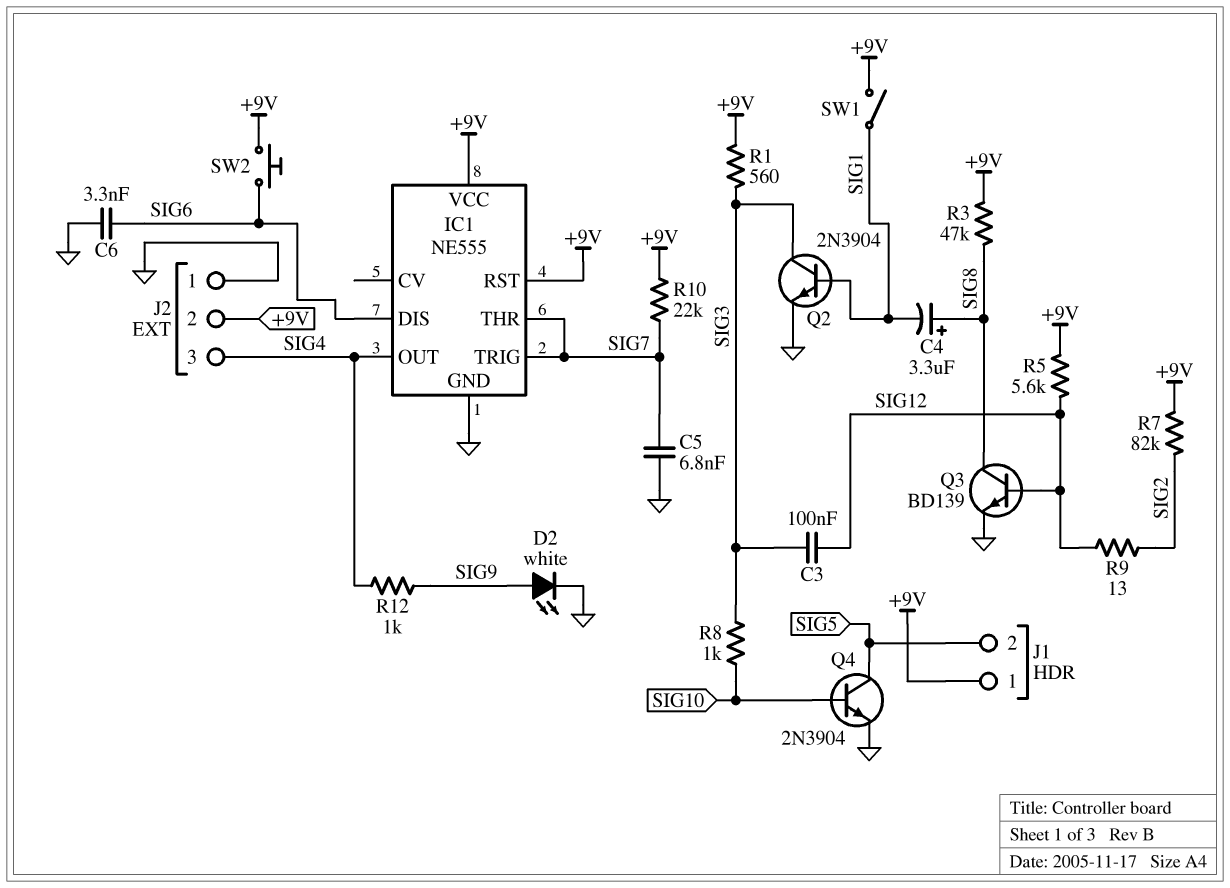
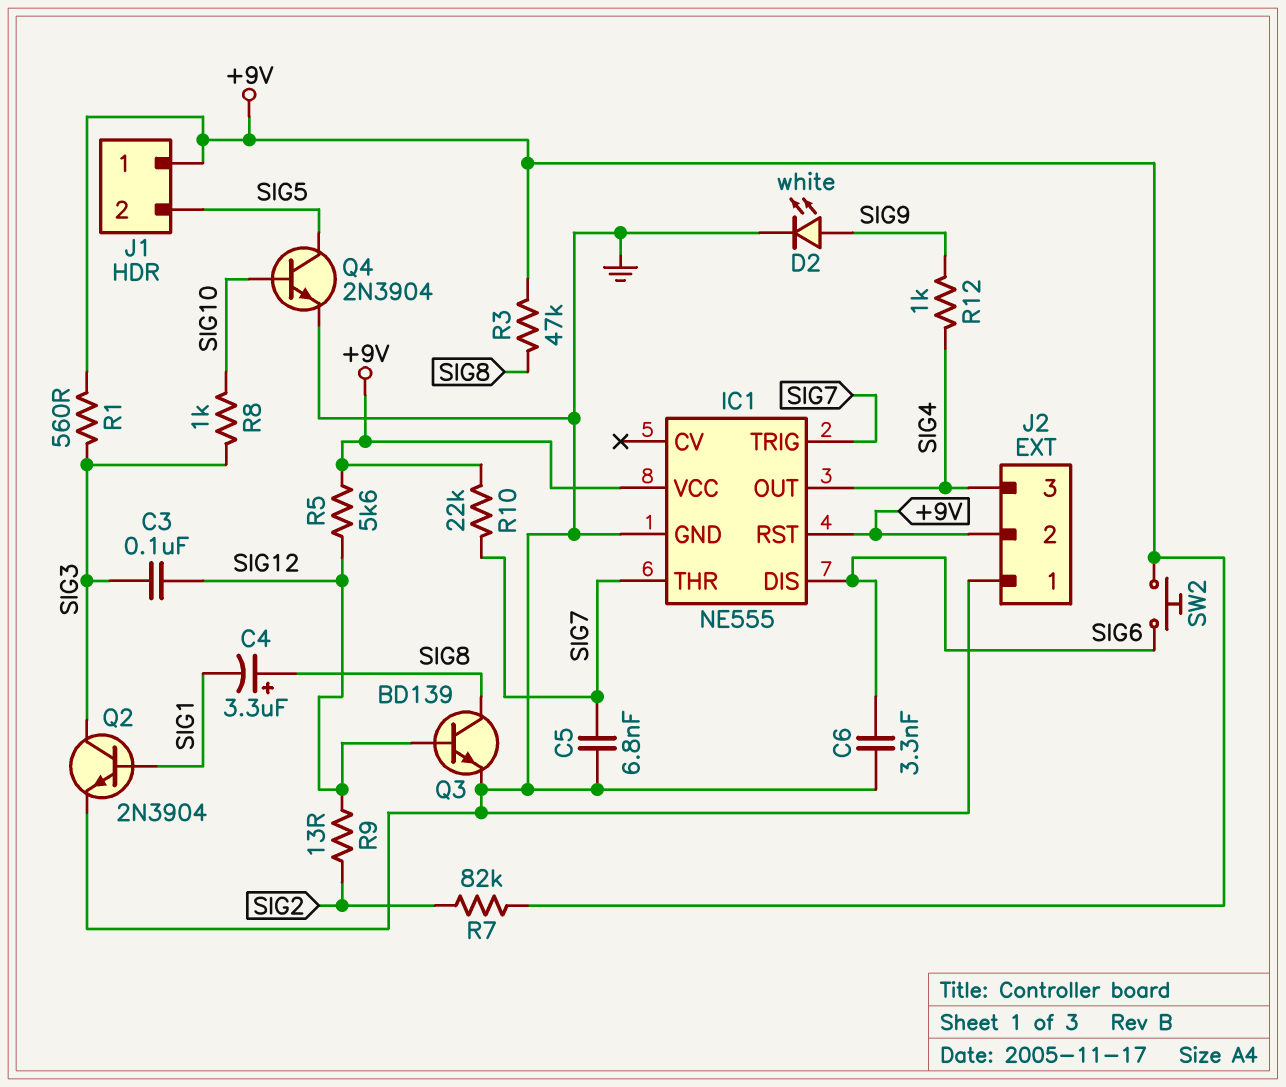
SW1: switch (+9V, SIG1) -> none

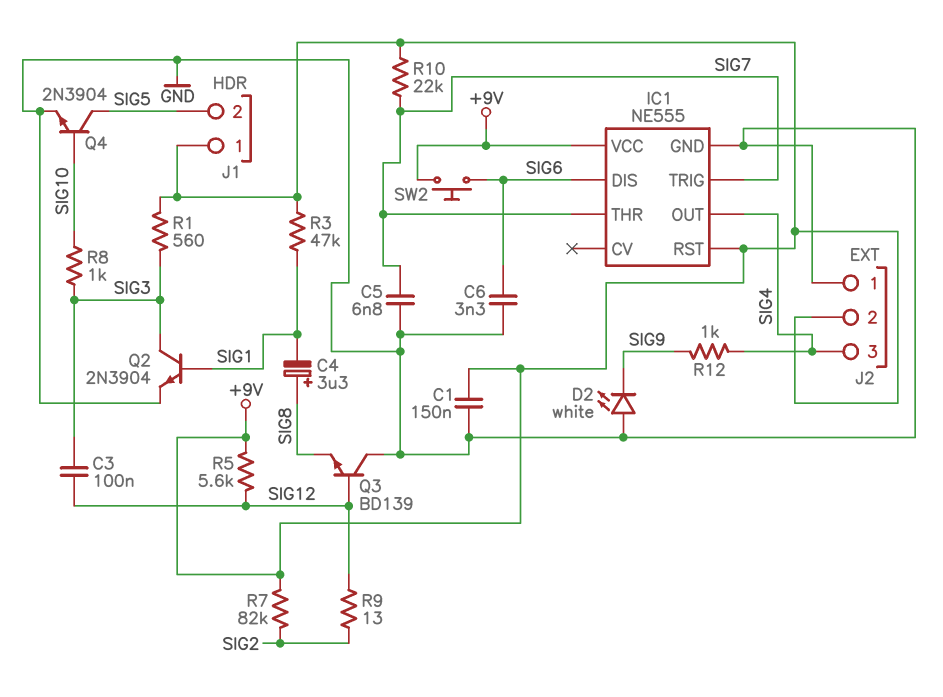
C1: none -> 150nF (+9V, GND)
D2: LED white (A SIG9, K GND) -> LED white (A GND, K SIG9)
Q3: NPN BD139 (B SIG12, C SIG8, E GND) -> NPN BD139 (B SIG12, C GND, E SIG8)
R3: 47k (+9V, SIG8) -> 47k (+9V, SIG1)

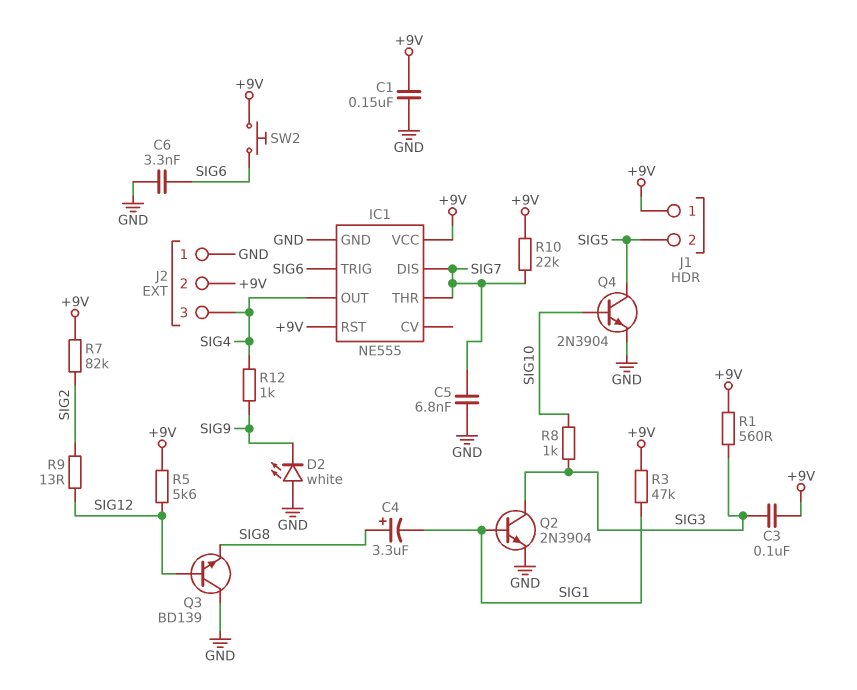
C3: 100nF (SIG3, SIG12) -> 100nF (+9V, SIG3)
IC1 pin DIS: SIG6 -> SIG7
IC1 pin TRIG: SIG7 -> SIG6

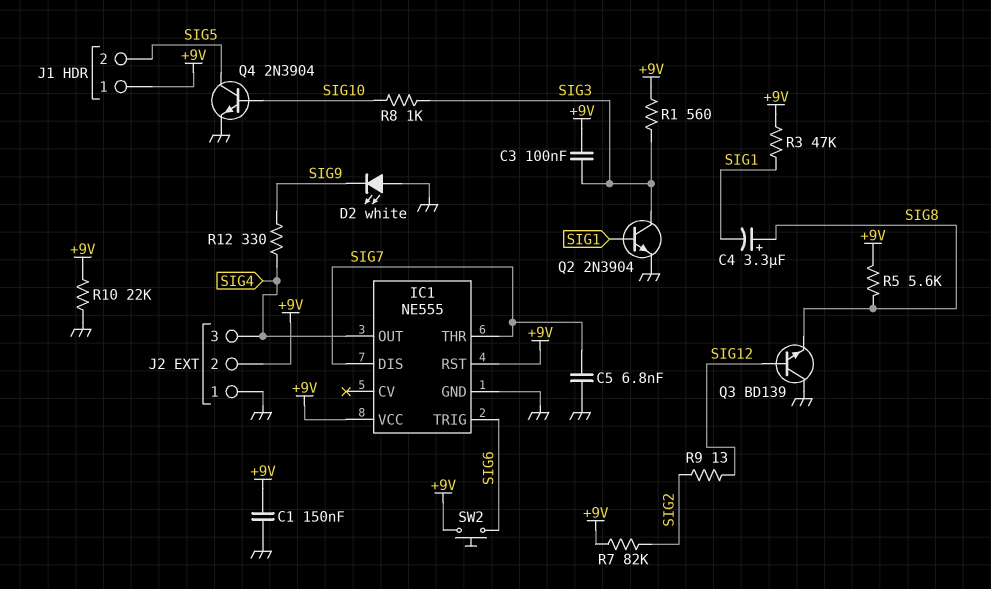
C6: 3.3nF (GND, SIG6) -> none
R5: 5.6k (+9V, SIG12) -> 5.6k (+9V, SIG8)
R10: 22k (+9V, SIG7) -> 22k (+9V, GND)
R12: 1k (SIG4, SIG9) -> 330 (SIG4, SIG9)

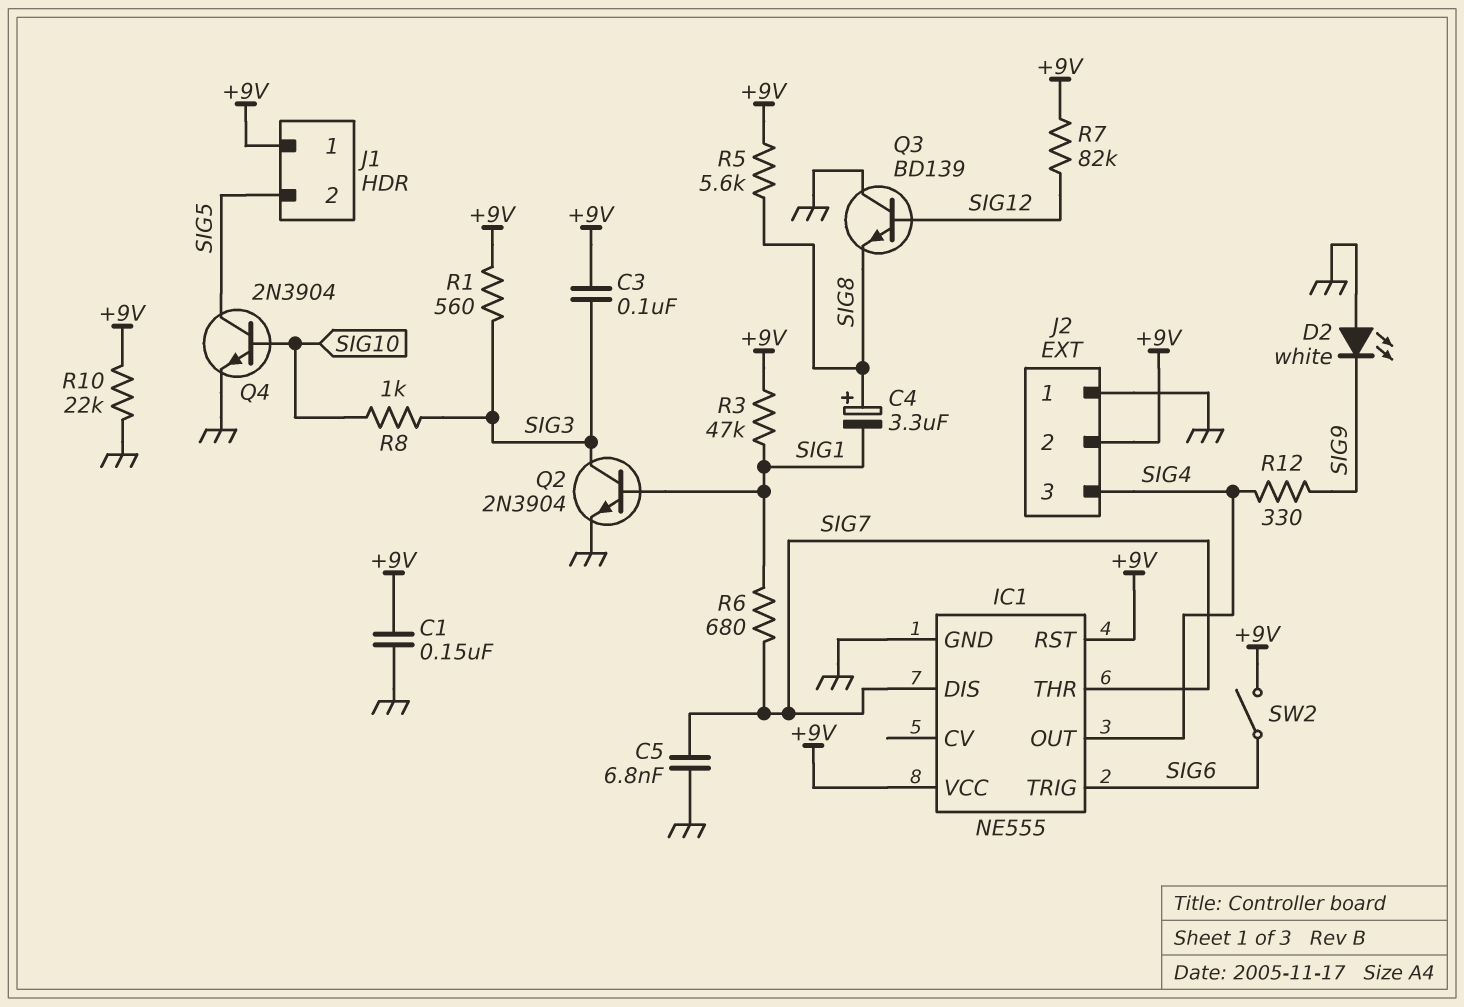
R6: none -> 680 (SIG1, SIG7)
R7: 82k (+9V, SIG2) -> 82k (+9V, SIG12)
R9: 13 (SIG2, SIG12) -> none
SW2: button (+9V, SIG6) -> switch (+9V, SIG6)

